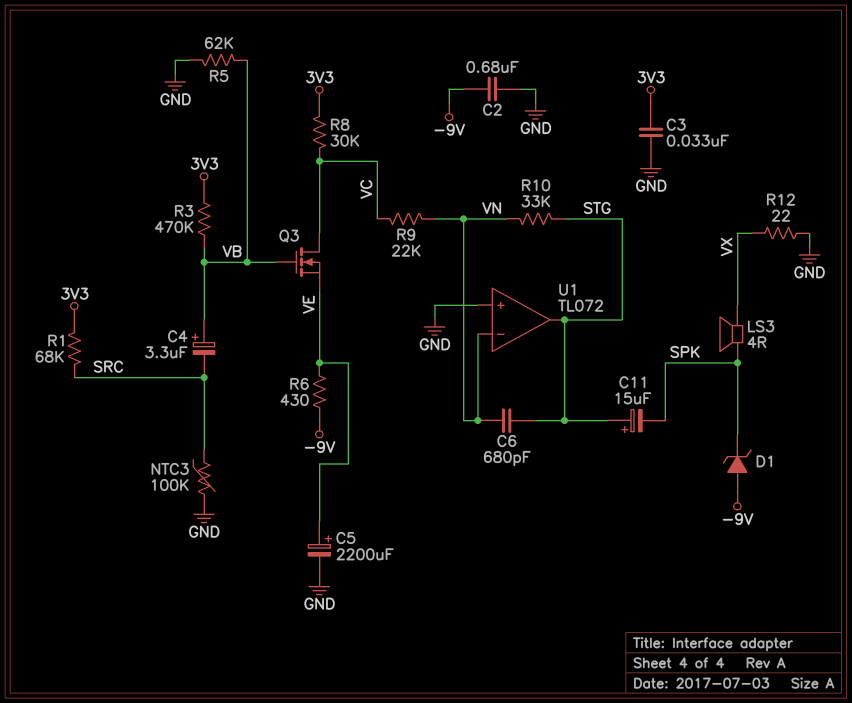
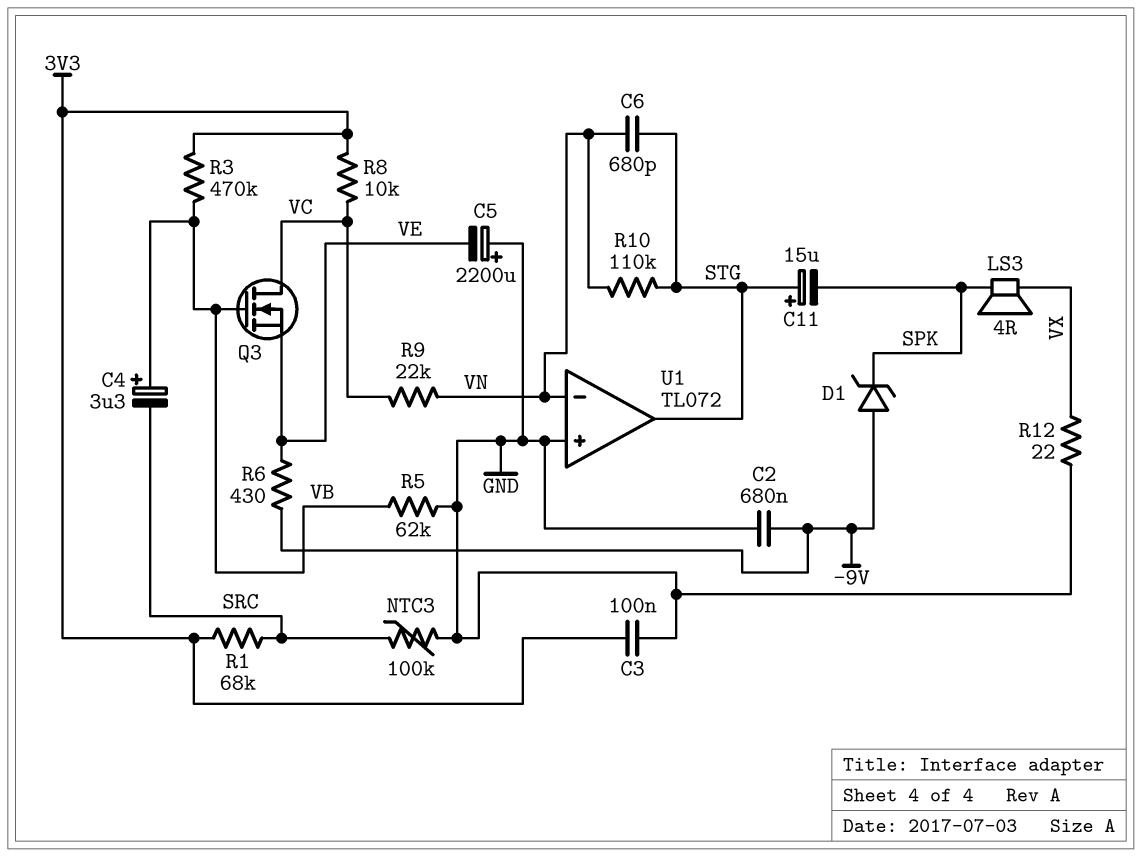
C3: 33nF (3V3, GND) -> 100nF (3V3, GND)
C5: 2200uF (plus VE, minus GND) -> 2200uF (plus GND, minus VE)
R8: 30k (3V3, VC) -> 10k (3V3, VC)
R10: 33k (STG, VN) -> 110k (STG, VN)

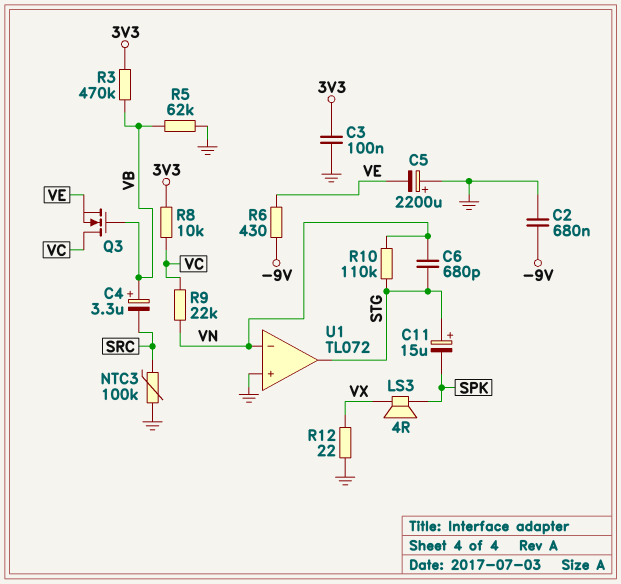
D1: zener (A -9V, K SPK) -> none
R1: 68k (3V3, SRC) -> none

